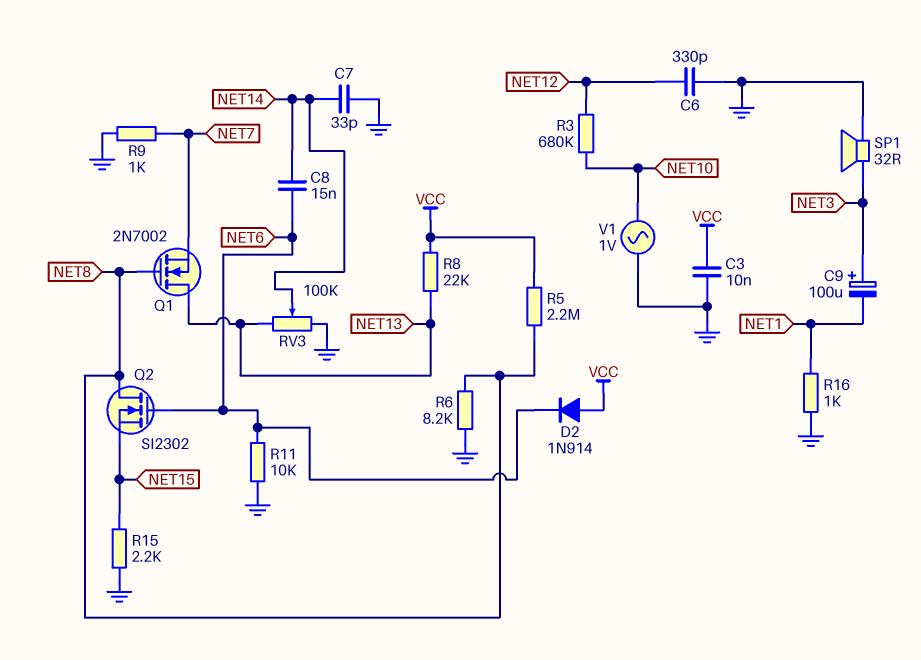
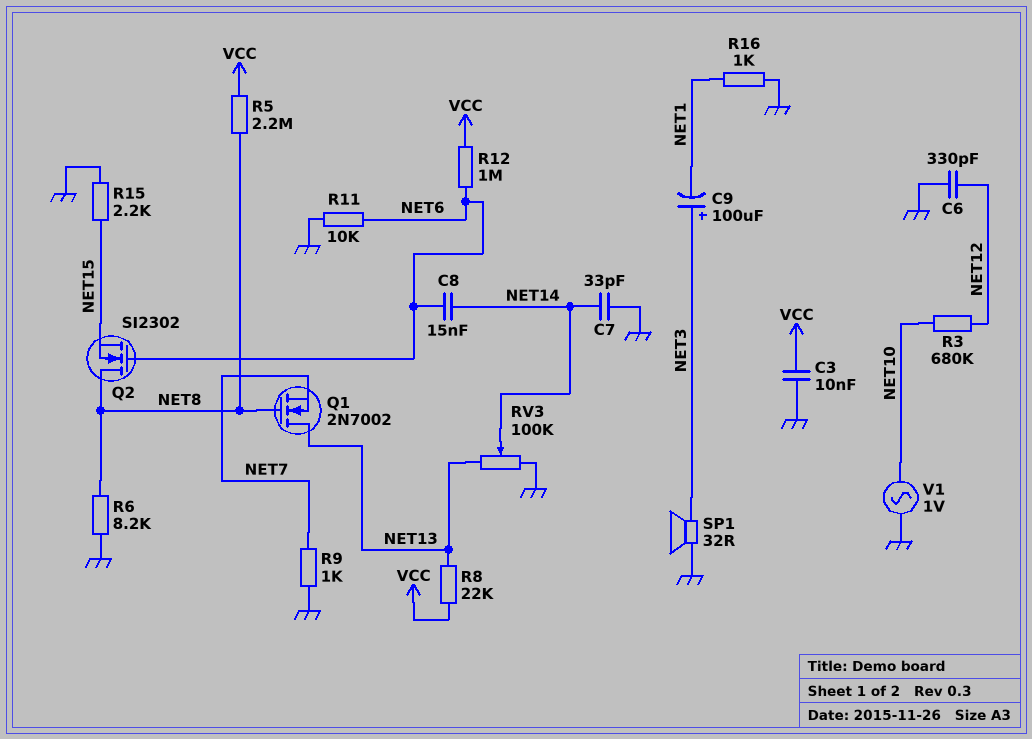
D2: diode 1N914 (A VCC, K NET6) -> none
R12: none -> 1M (NET6, VCC)

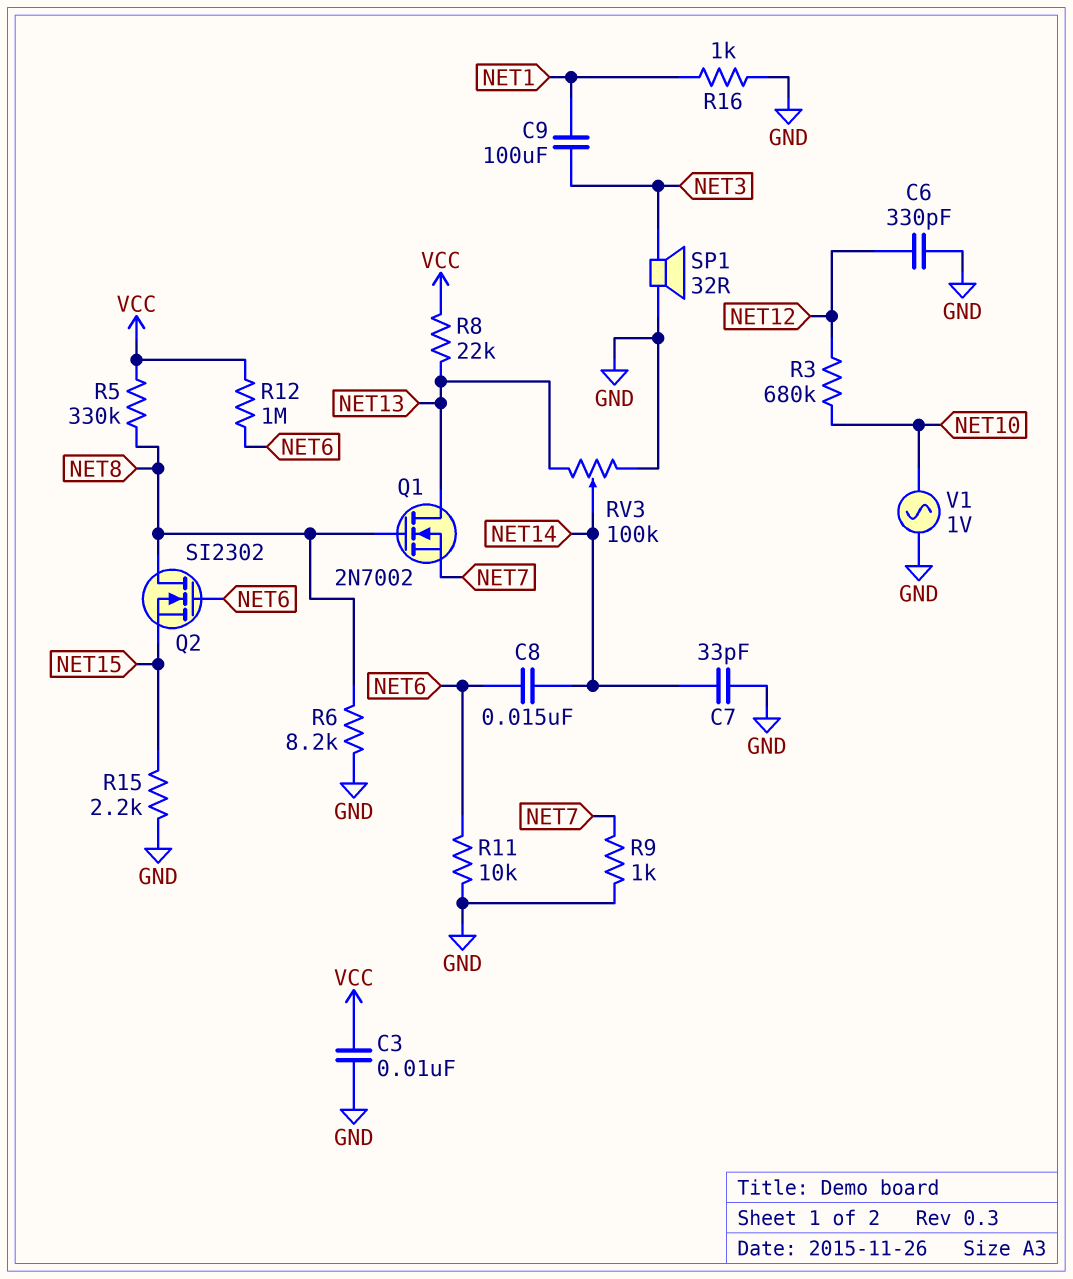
C9: 100uF (plus NET3, minus NET1) -> 100uF (NET1, NET3)
R5: 2.2M (NET8, VCC) -> 330k (NET8, VCC)

